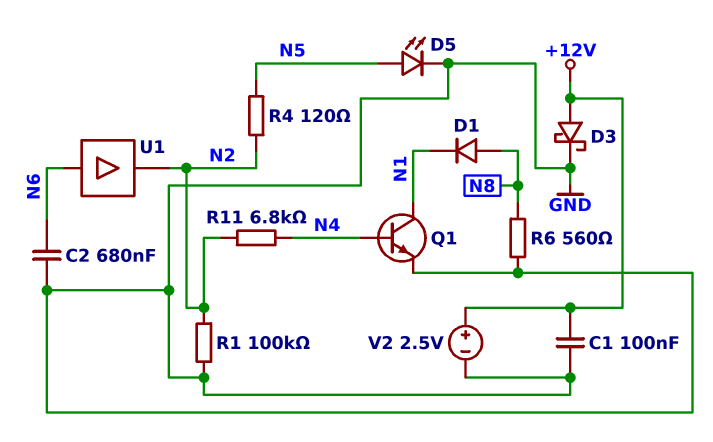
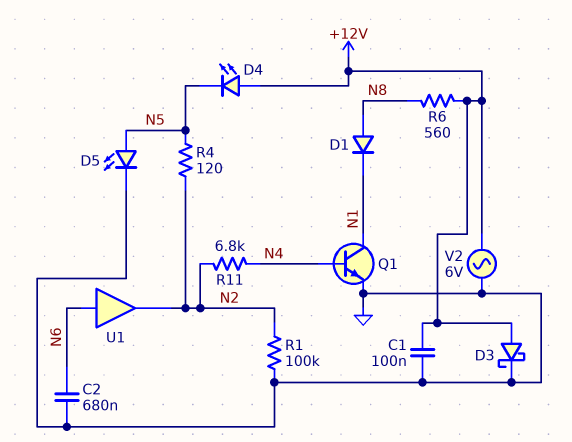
D4: none -> LED (A +12V, K N5)
R6: 560 (GND, N8) -> 560 (+12V, N8)
V2: 2.5V (plus +12V, minus GND) -> AC 6V (+12V, GND)

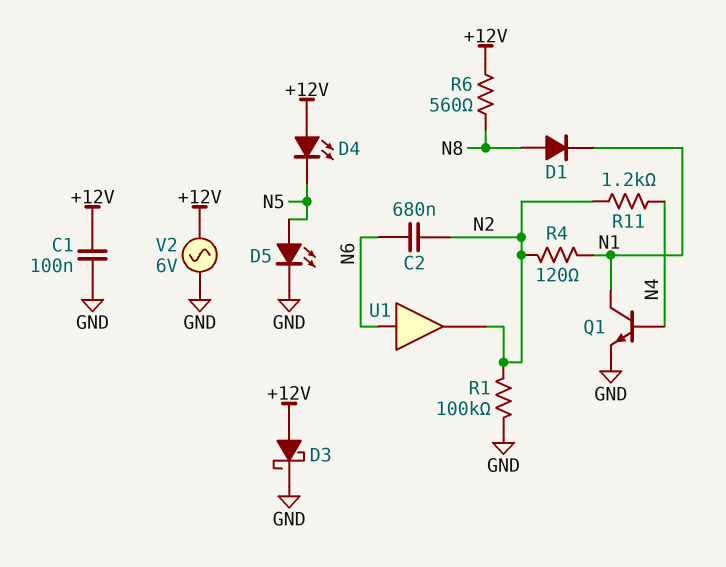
C2: 680nF (GND, N6) -> 680nF (N2, N6)
R4: 120 (N2, N5) -> 120 (N1, N2)
R11: 6.8k (N2, N4) -> 1.2k (N2, N4)

